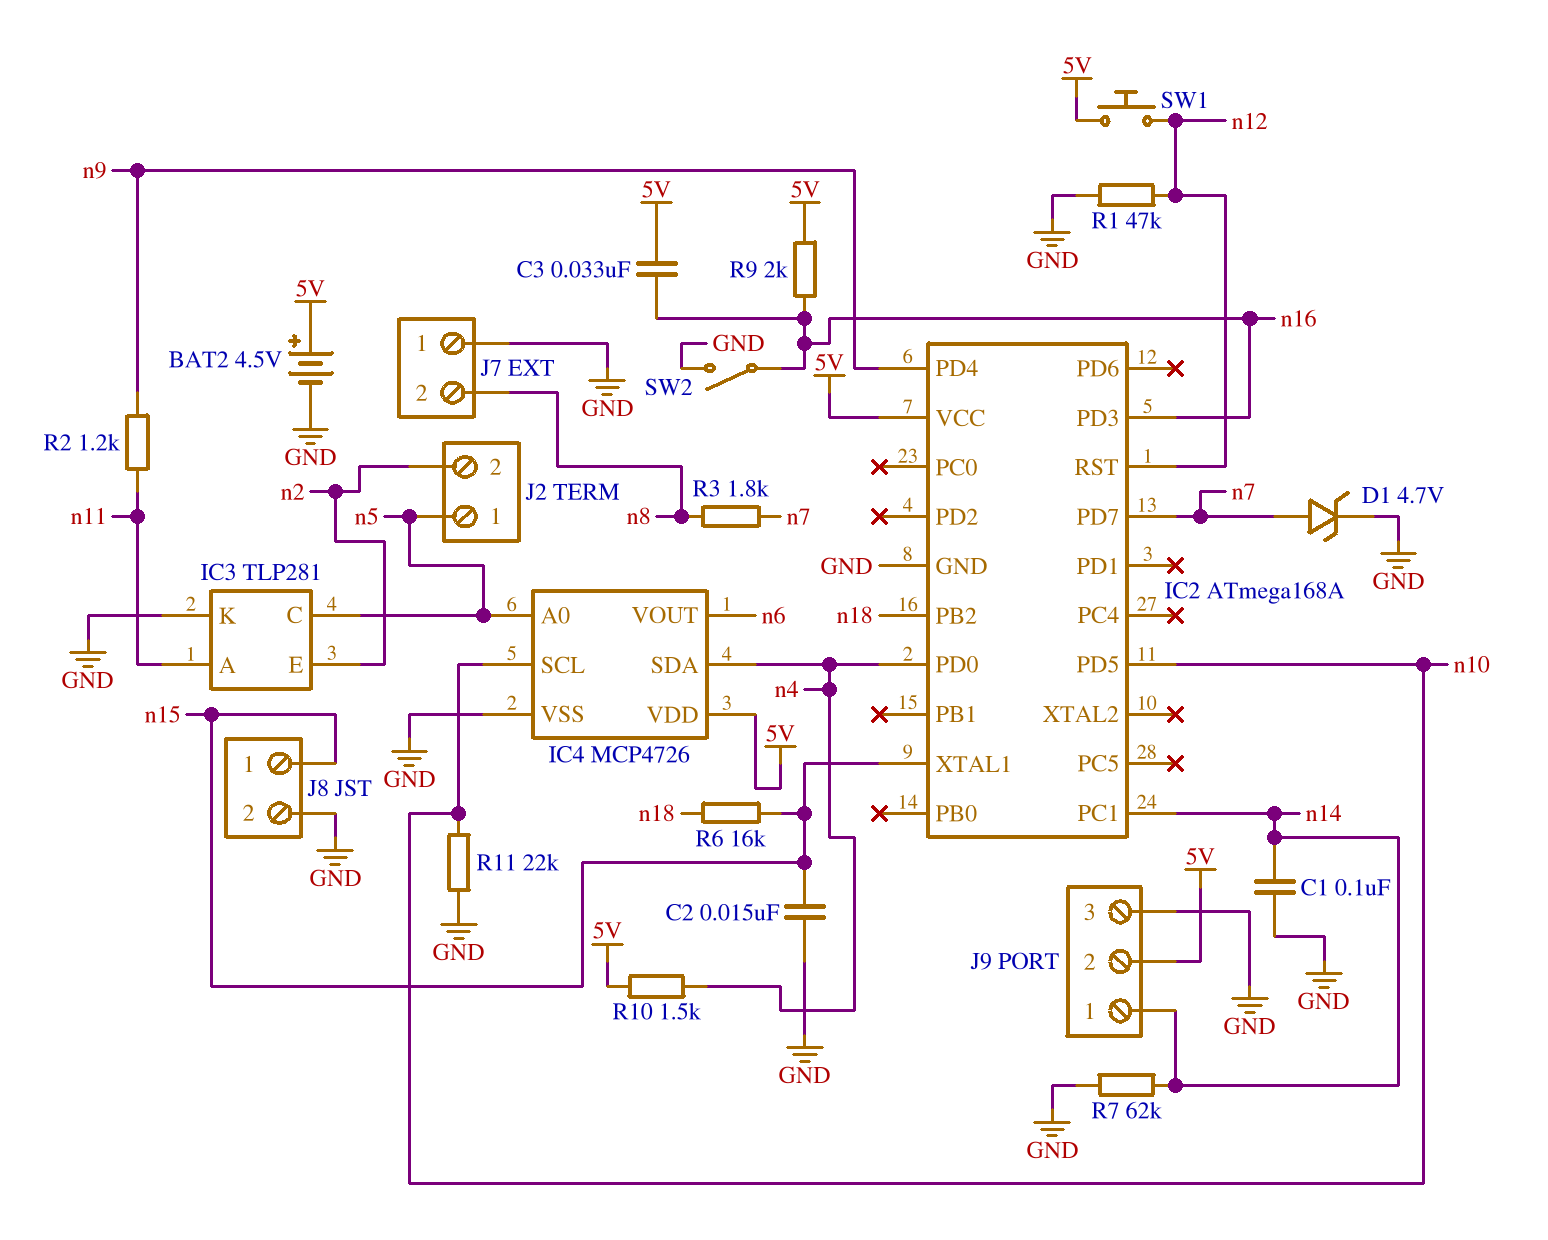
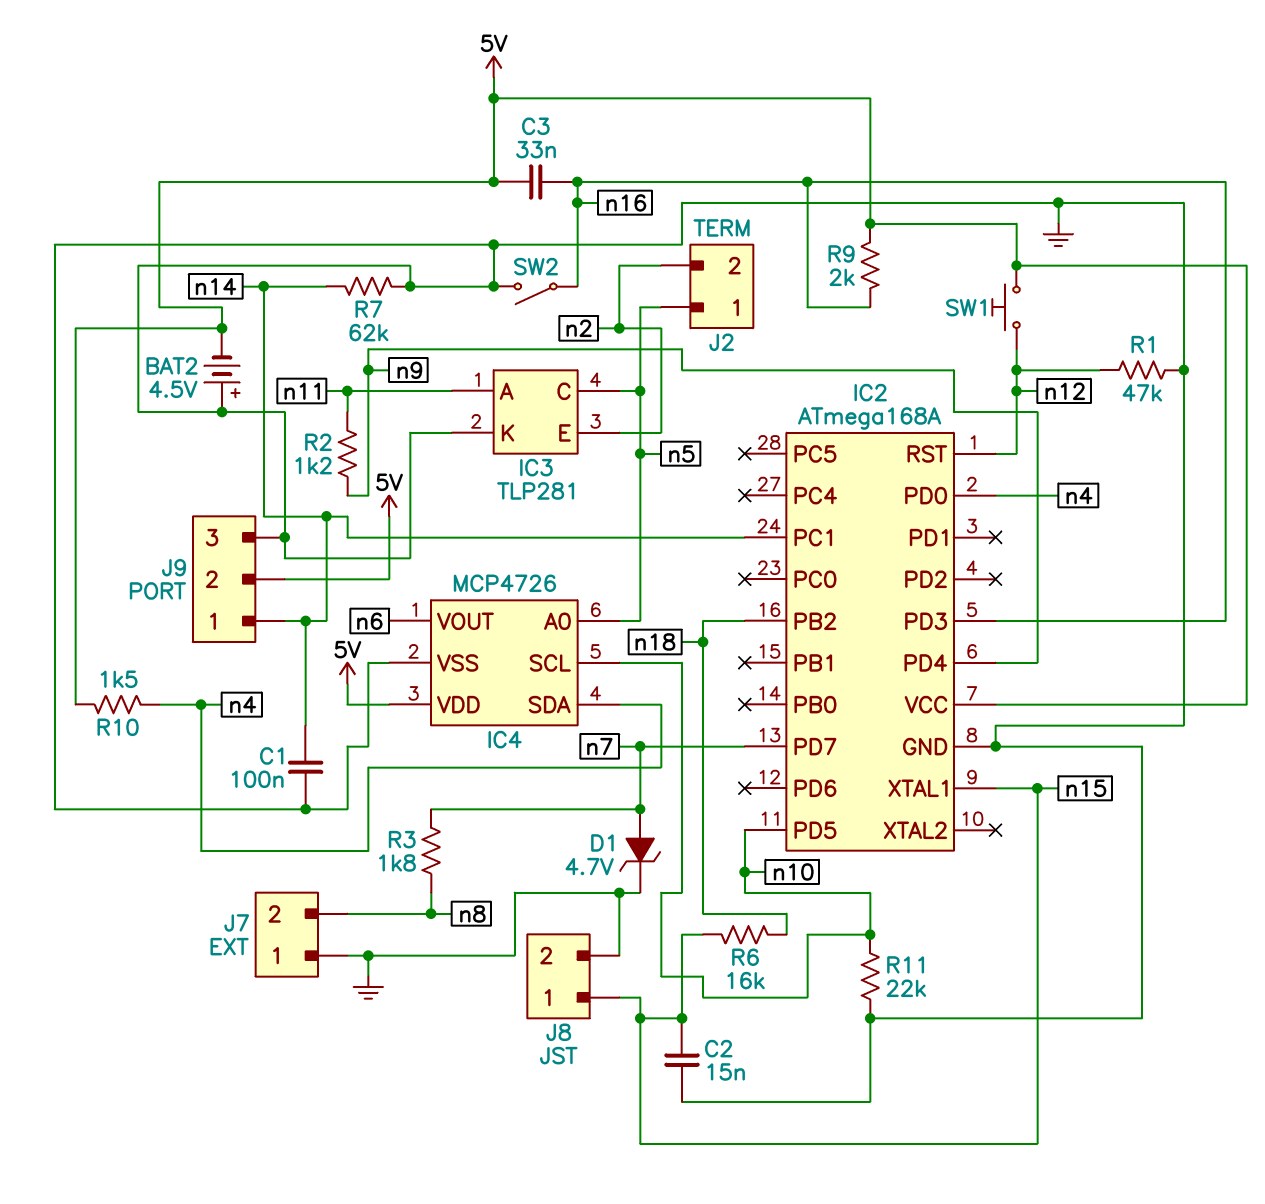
BAT2: 4.5V (plus 5V, minus GND) -> 4.5V (plus GND, minus 5V)

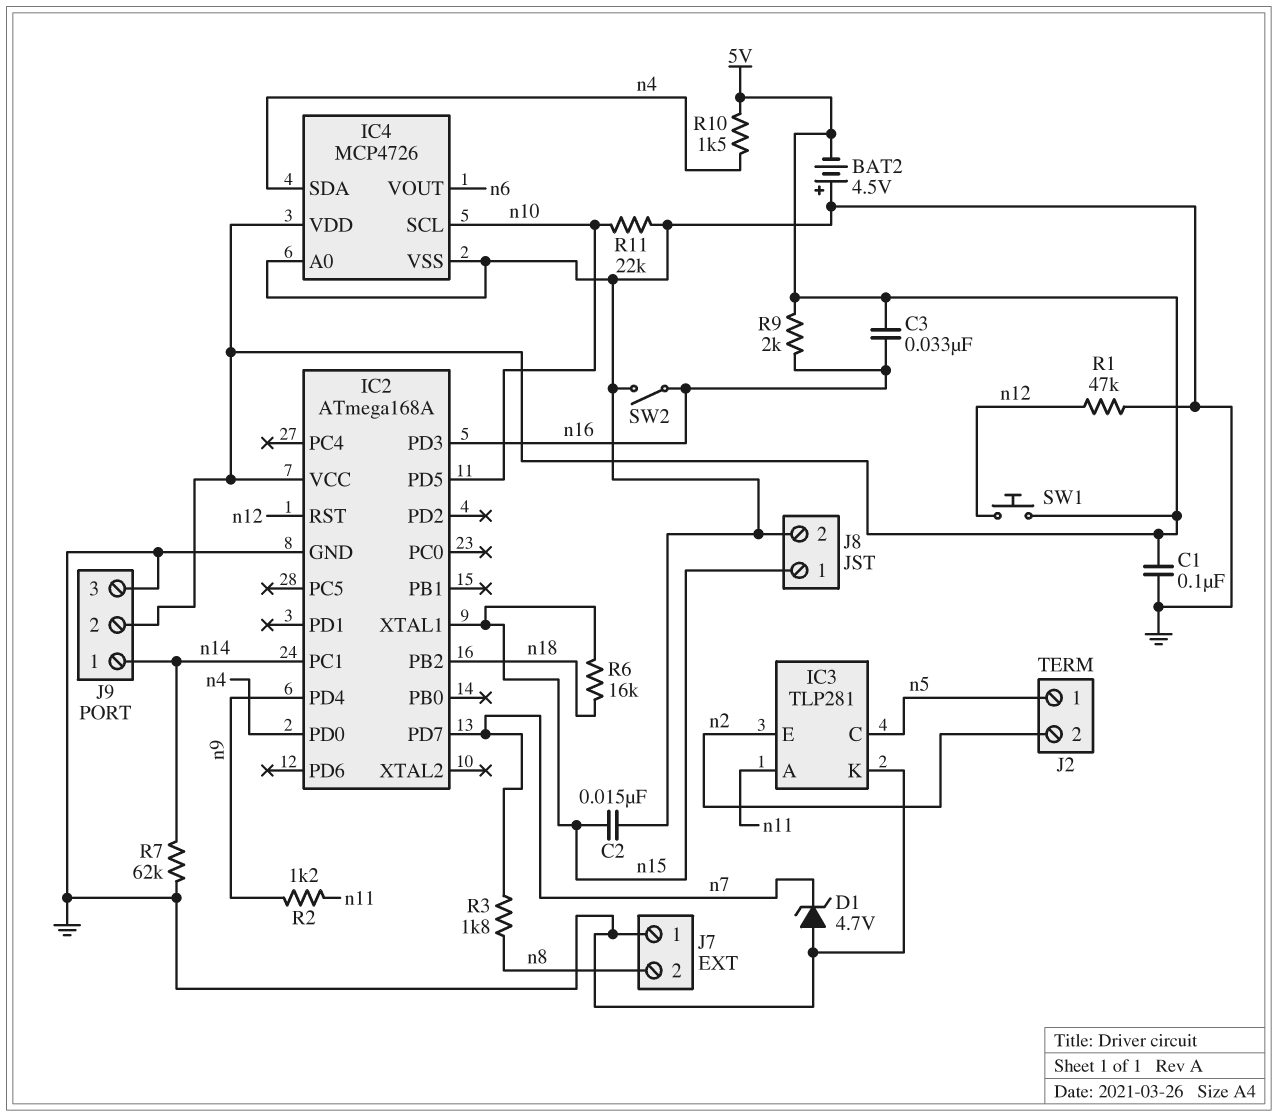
C1: 100nF (GND, n14) -> 100nF (5V, GND)
D1: zener 4.7V (A n7, K GND) -> zener 4.7V (A GND, K n7)
IC4 pin A0: n5 -> GND

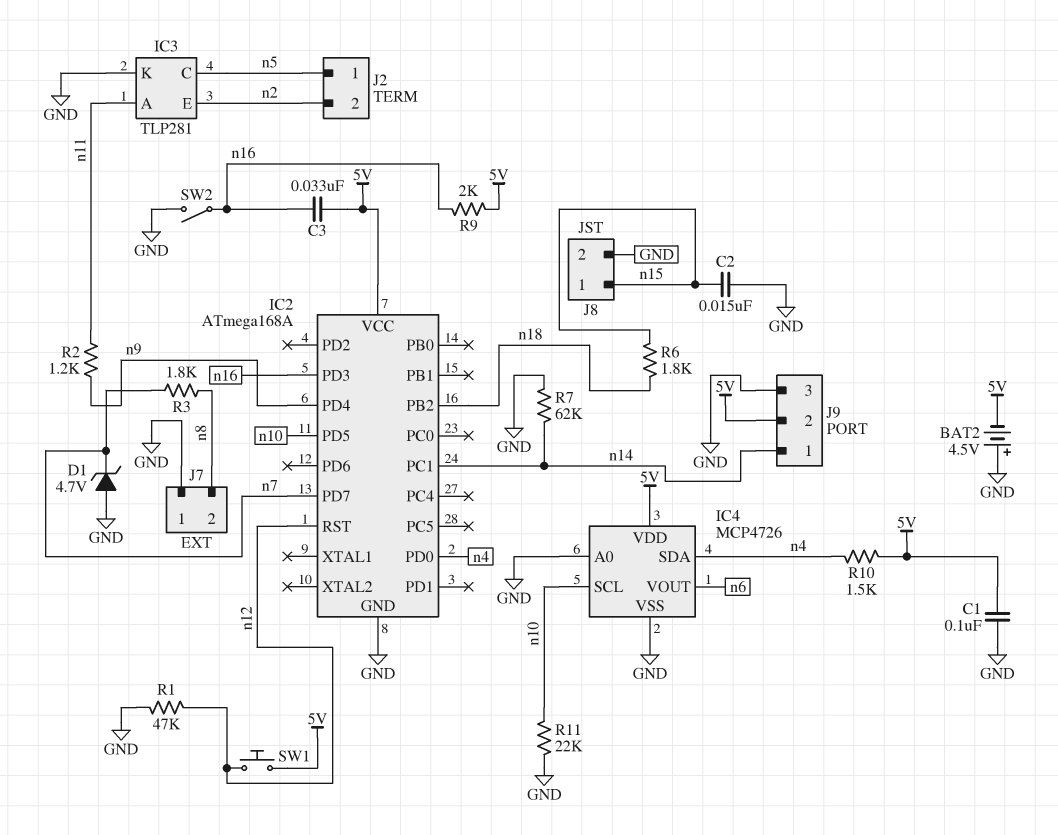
IC2 pin XTAL1: n15 -> none
R6: 16k (n15, n18) -> 1.8k (n15, n18)

